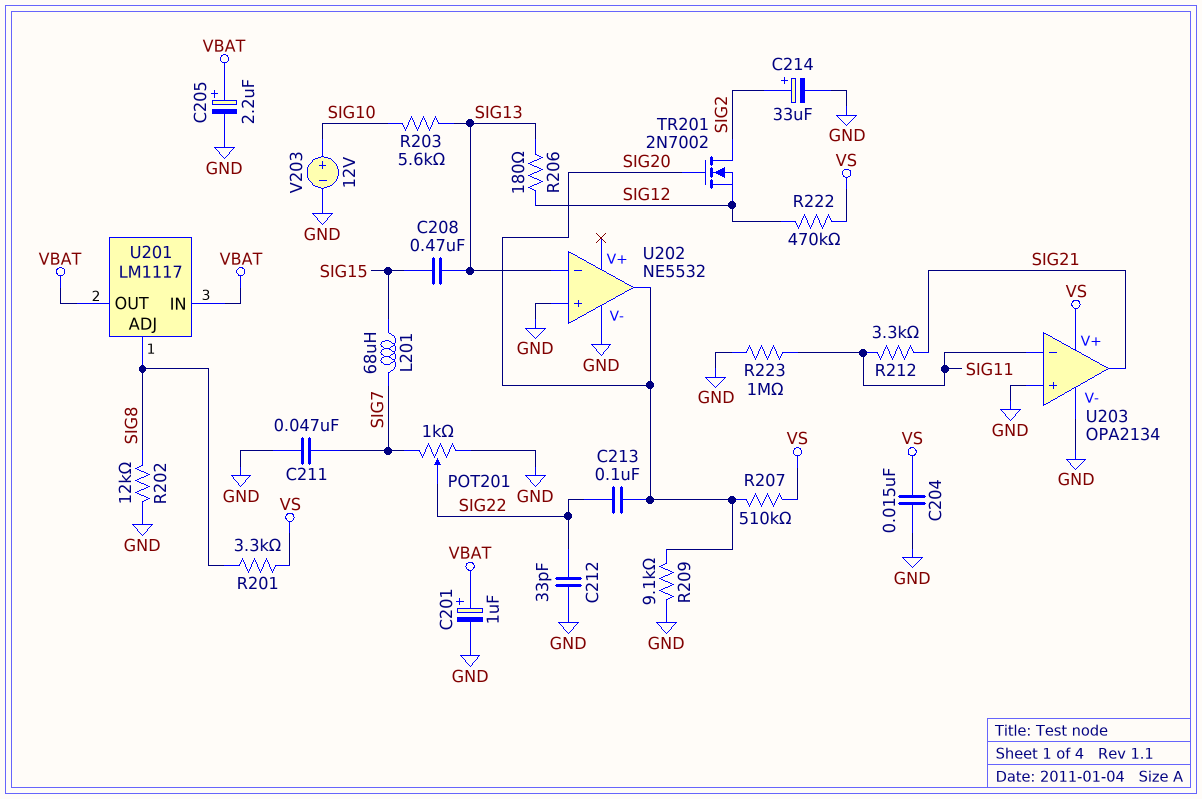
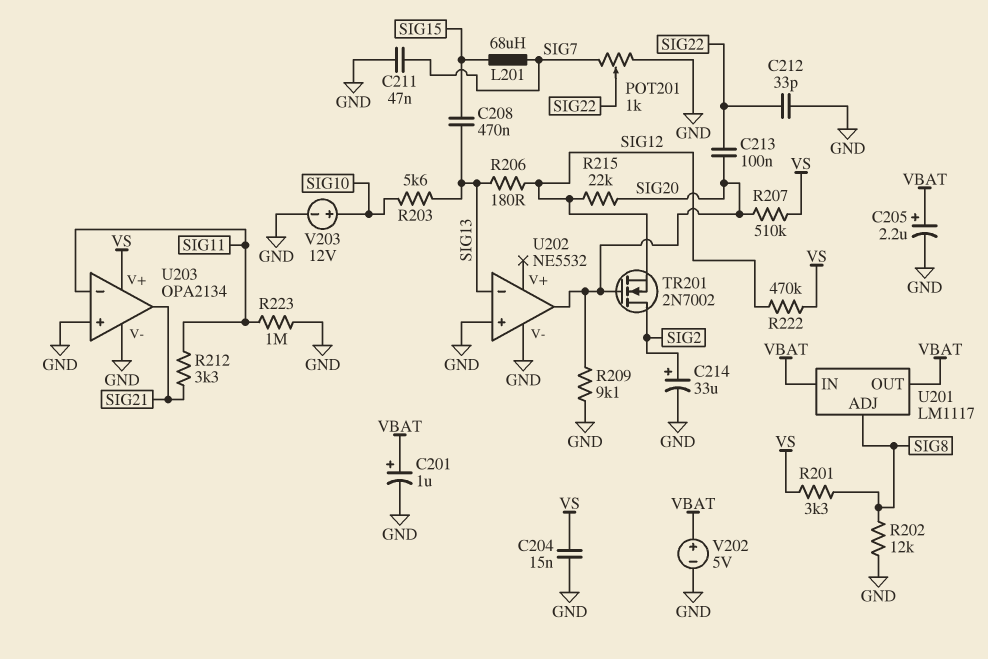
R215: none -> 22k (SIG12, SIG20)
V202: none -> 5V (plus VBAT, minus GND)

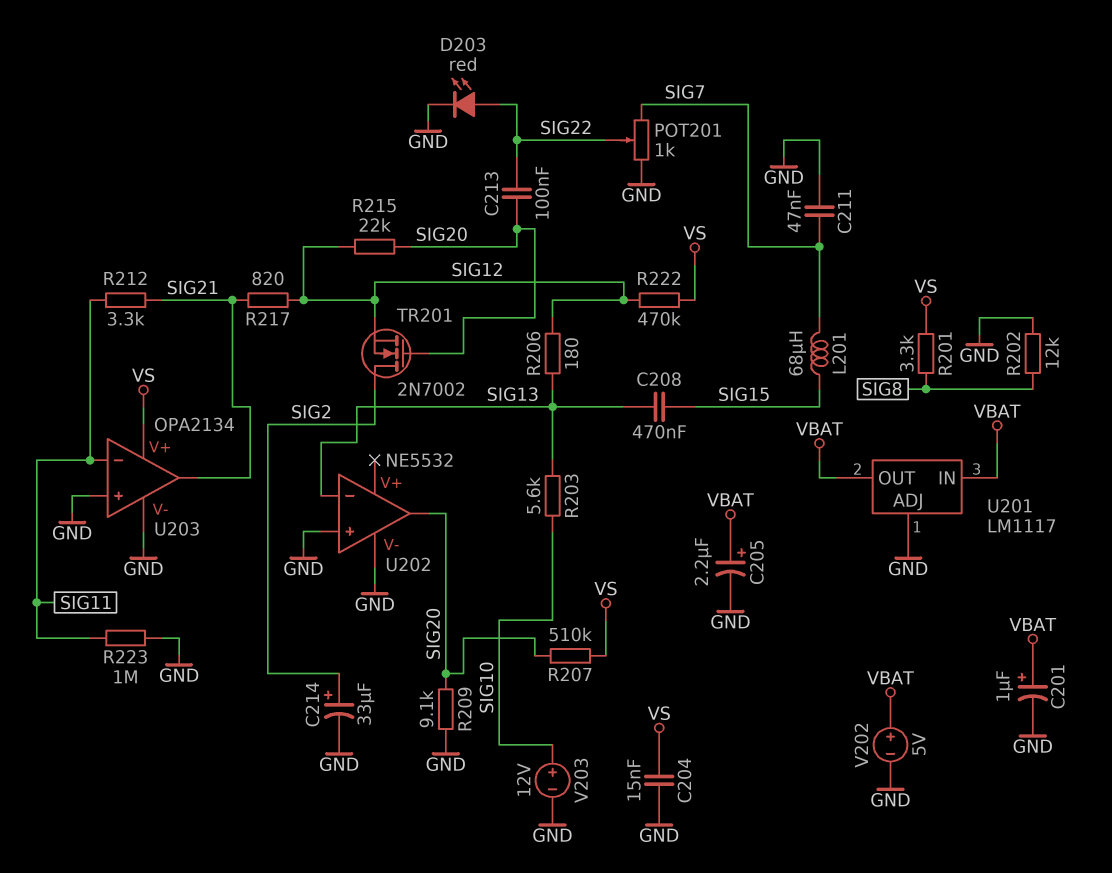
C212: 33pF (GND, SIG22) -> none
D203: none -> LED red (A SIG22, K GND)
R217: none -> 820 (SIG12, SIG21)
U201 pin ADJ: SIG8 -> GND

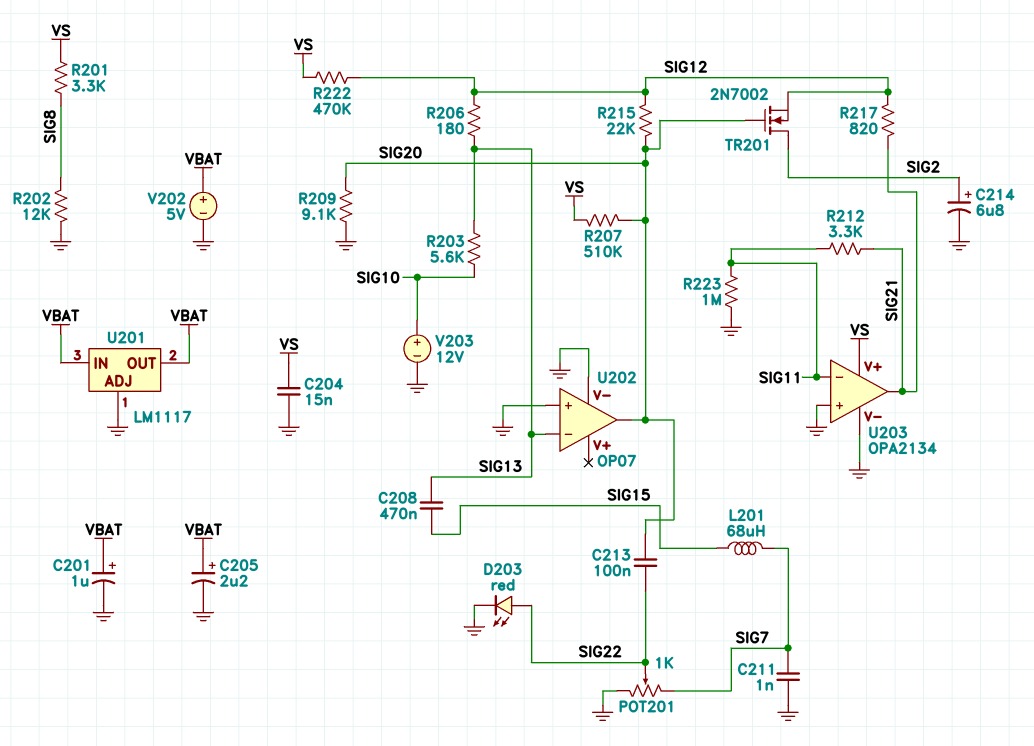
C211: 47nF (GND, SIG7) -> 1nF (GND, SIG7)
C214: 33uF (plus SIG2, minus GND) -> 6.8uF (plus SIG2, minus GND)
U202: NE5532 -> OP07

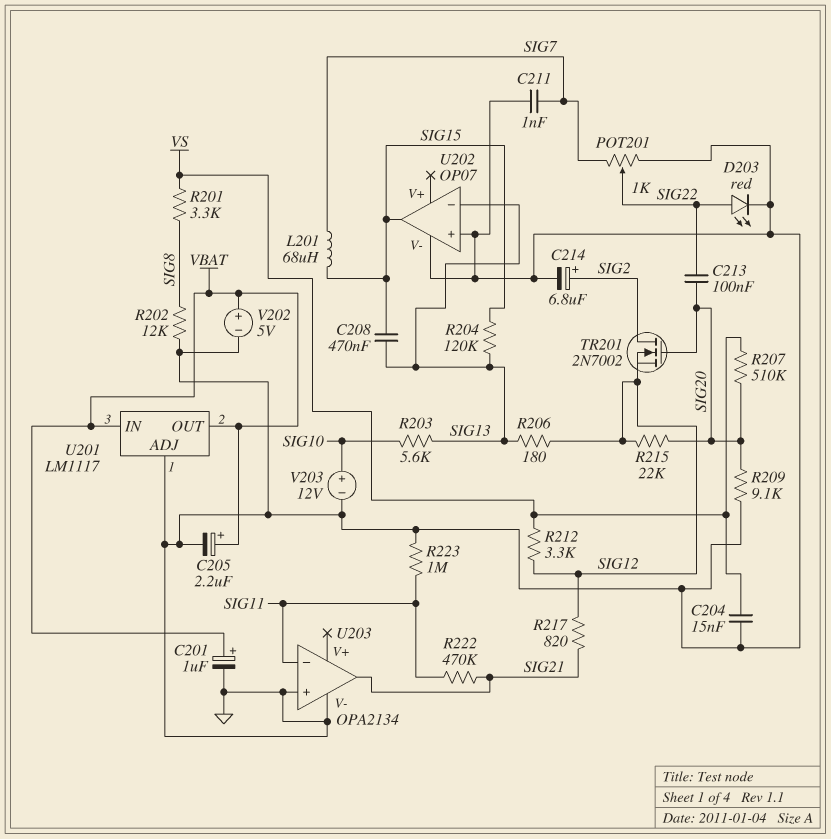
R204: none -> 120k (SIG13, SIG15)
R212: 3.3k (SIG11, SIG21) -> 3.3k (SIG12, VS)
R222: 470k (SIG12, VS) -> 470k (SIG11, SIG21)
U202 pin out: SIG20 -> SIG15
U203 pin V+: VS -> none

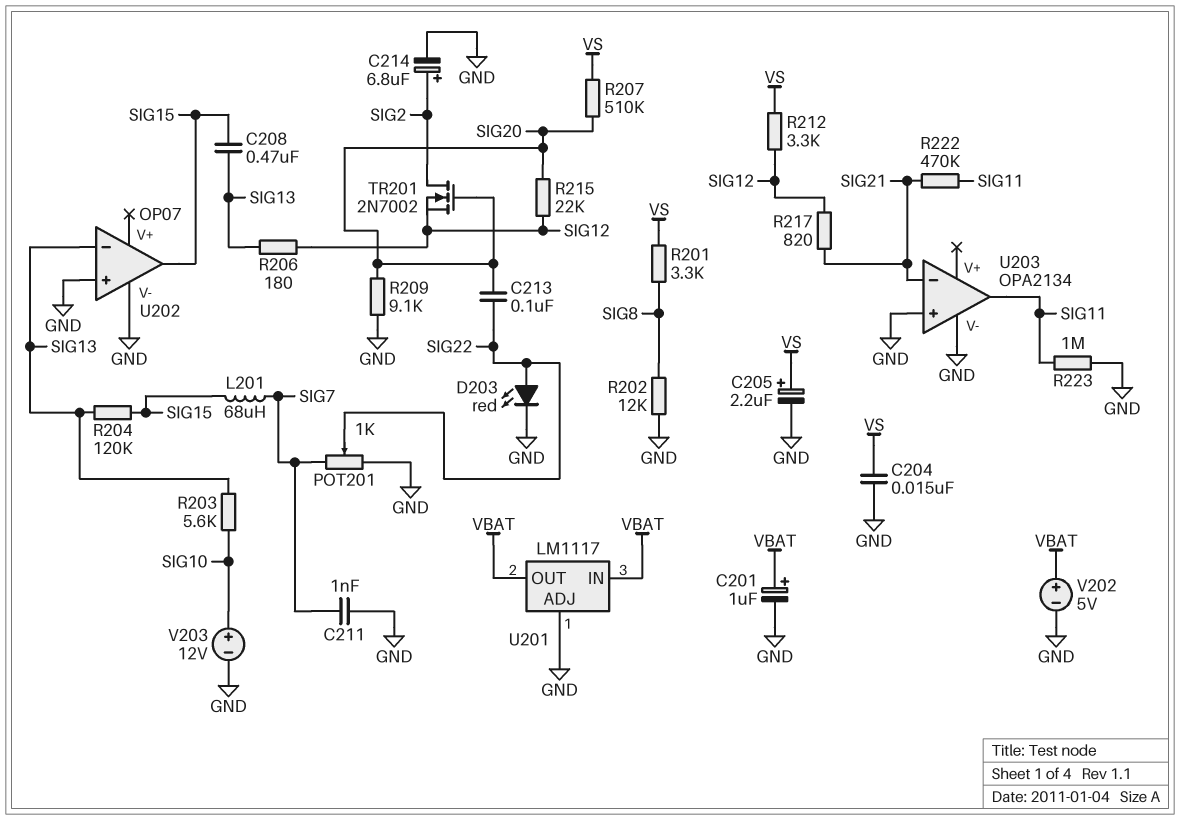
C205: 2.2uF (plus VBAT, minus GND) -> 2.2uF (plus VS, minus GND)
U203 pin in-: SIG11 -> SIG21
U203 pin out: SIG21 -> SIG11

